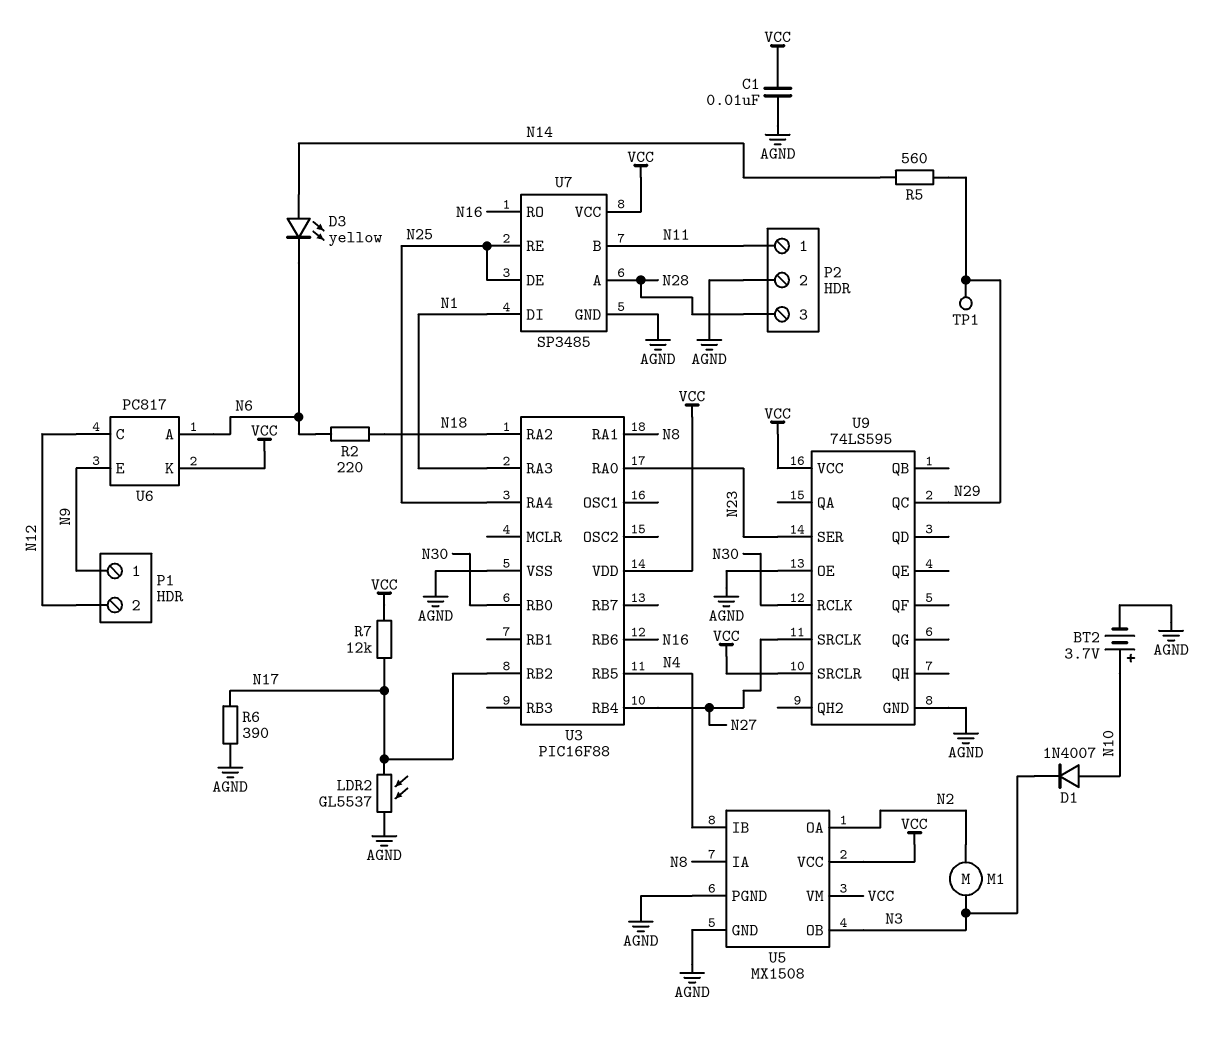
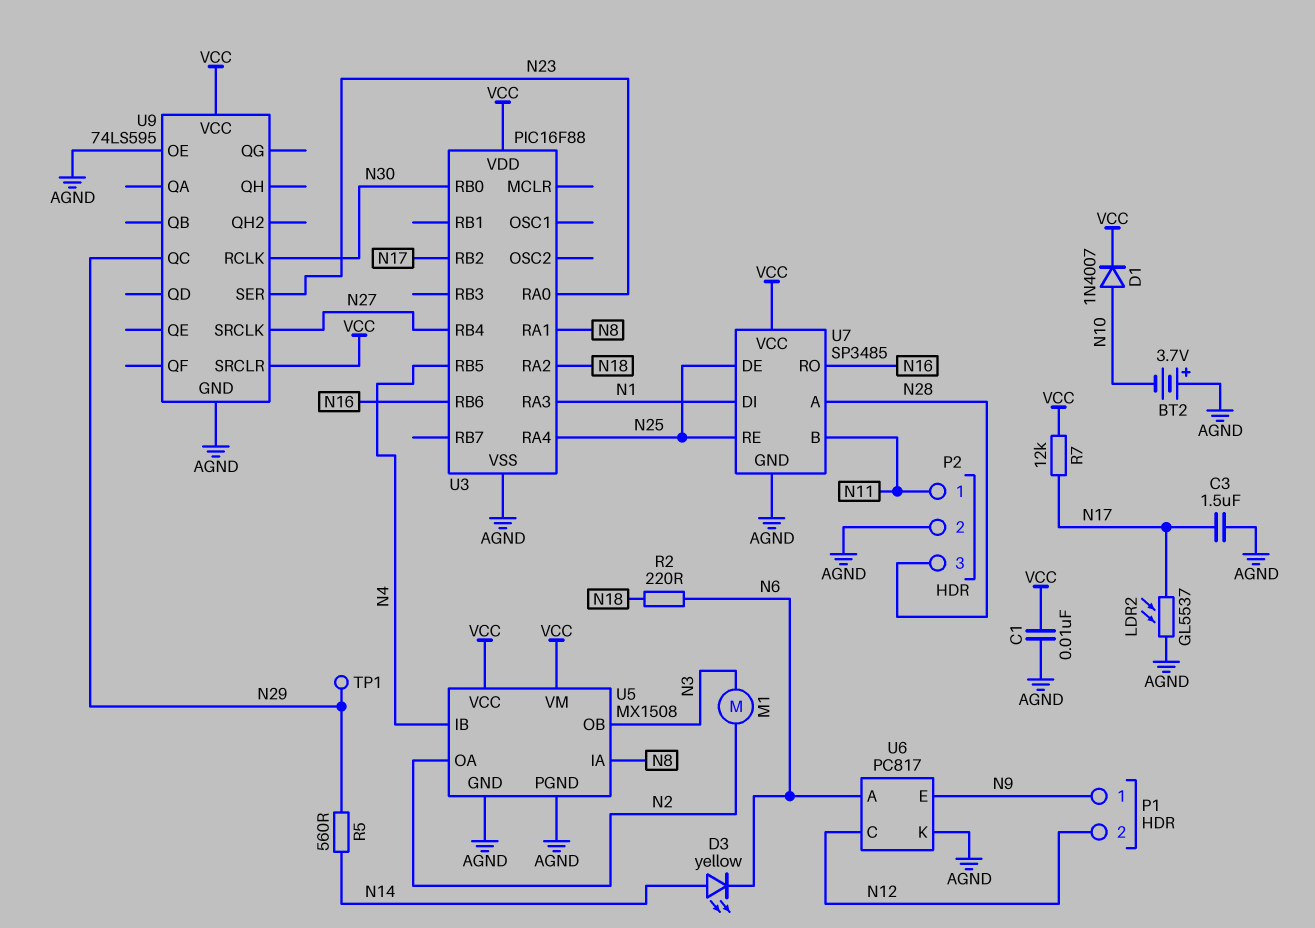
BT2: 3.7V (plus N10, minus AGND) -> 3.7V (plus AGND, minus N10)
C3: none -> 1.5uF (AGND, N17)
D1: diode 1N4007 (A N10, K N3) -> diode 1N4007 (A N10, K VCC)
R6: 390 (AGND, N17) -> none
U6 pin K: VCC -> AGND

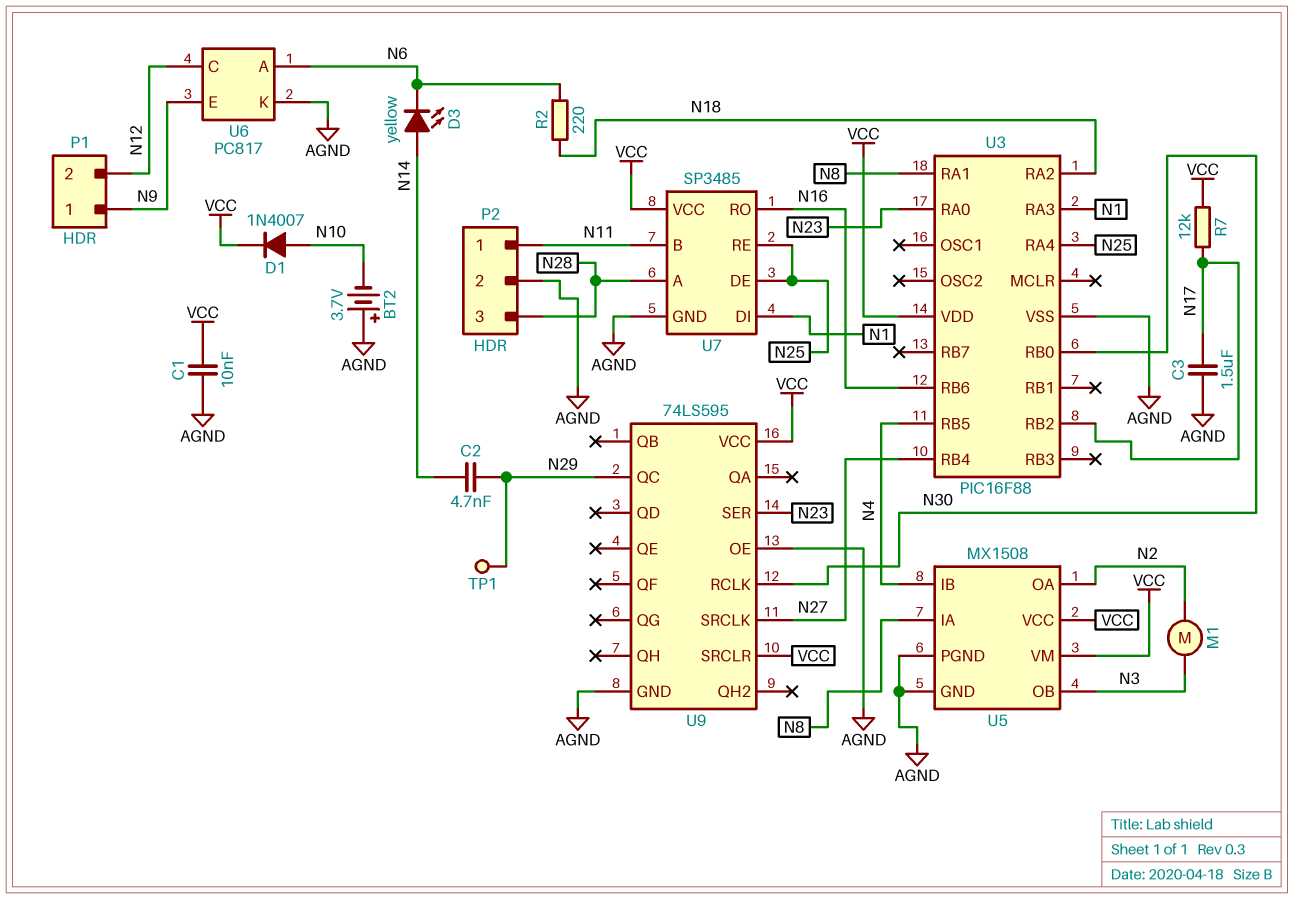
C2: none -> 4.7nF (N14, N29)
LDR2: GL5537 (AGND, N17) -> none
R5: 560 (N14, N29) -> none

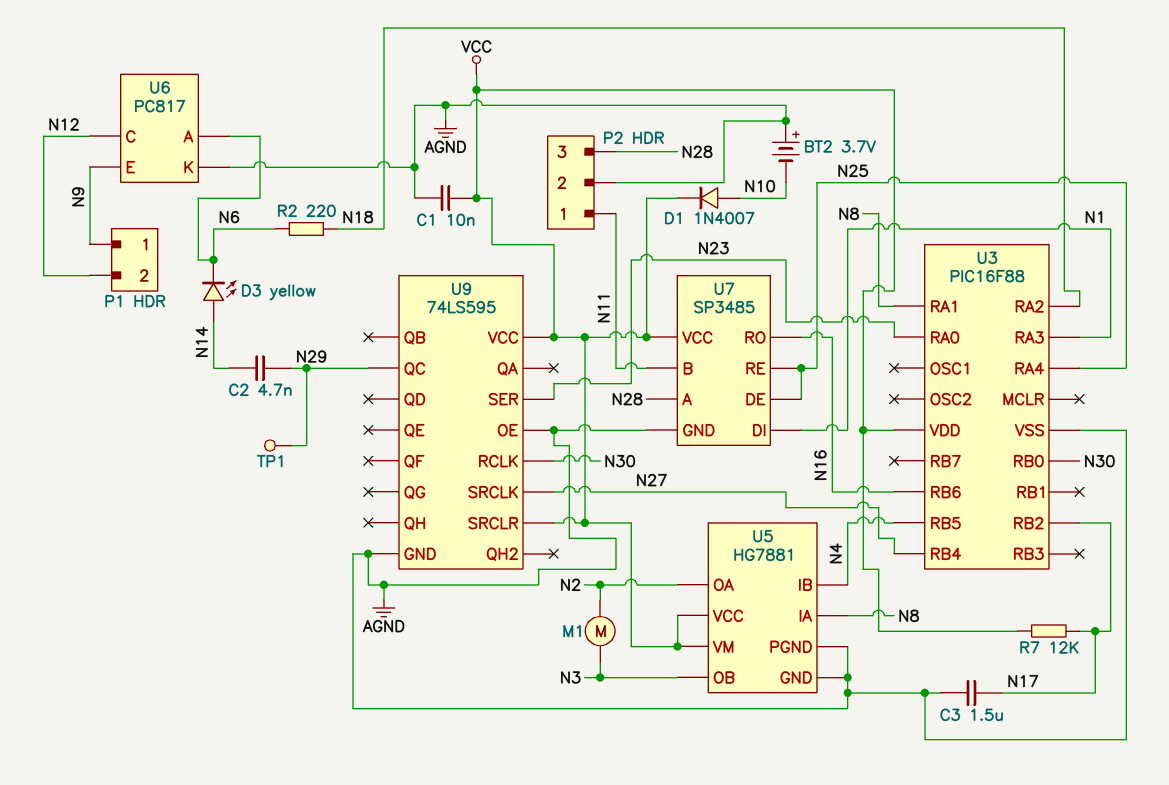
U5: MX1508 -> HG7881

